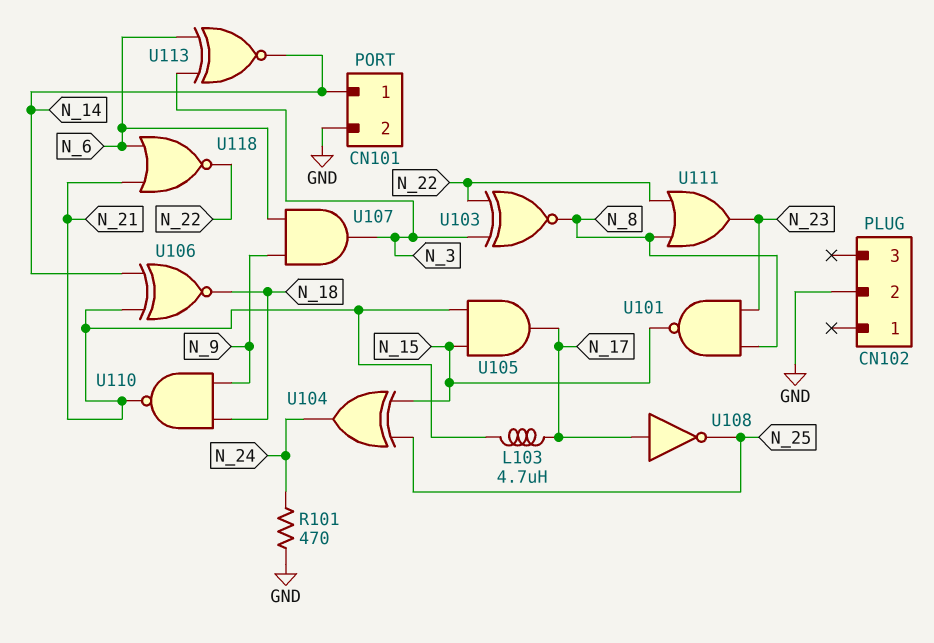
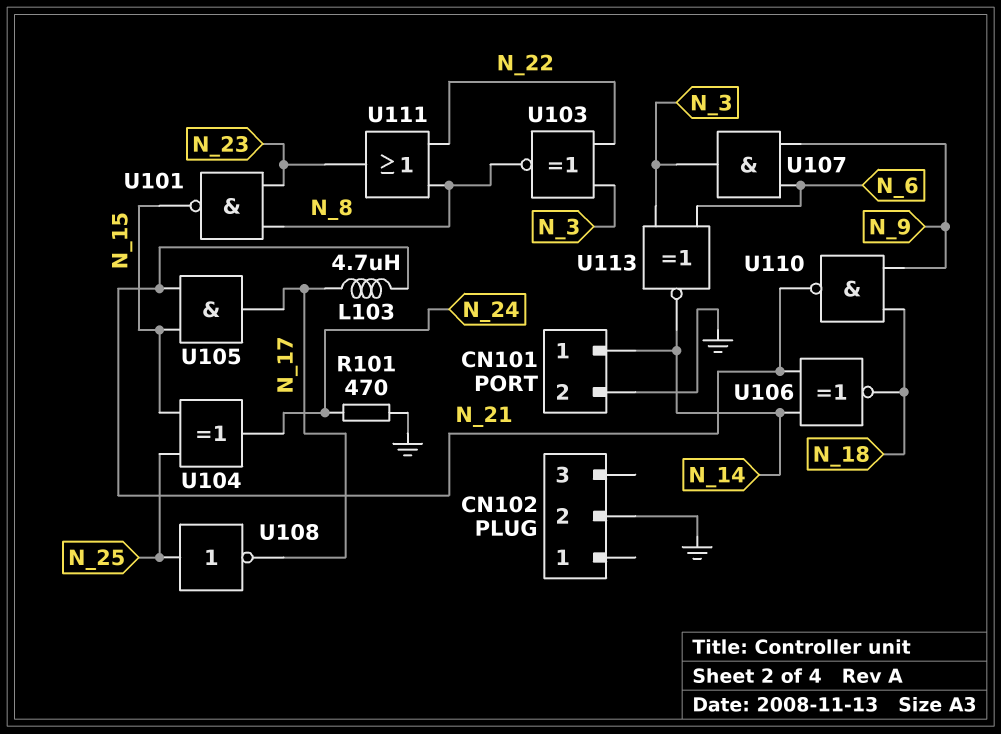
U108: NOT (in N_17, out N_25) -> NOT (in N_25, out N_17)
U118: NOR (in N_6, in N_21, out N_22) -> none

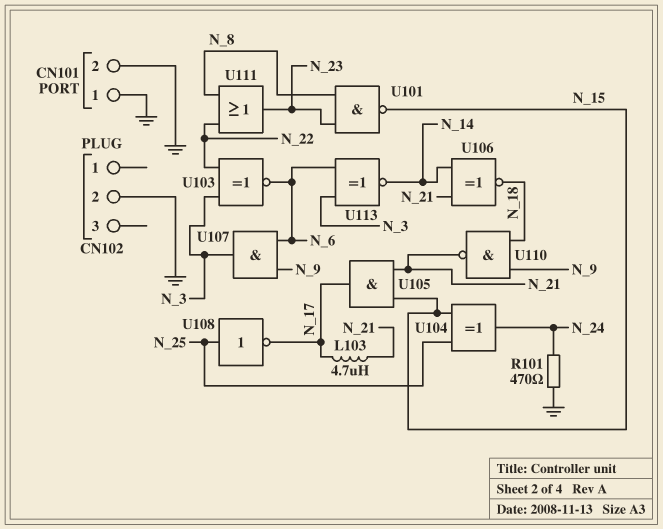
CN101 pin 1: N_14 -> GND
U103: XNOR (in N_3, in N_22, out N_8) -> XNOR (in N_3, in N_22, out N_6)

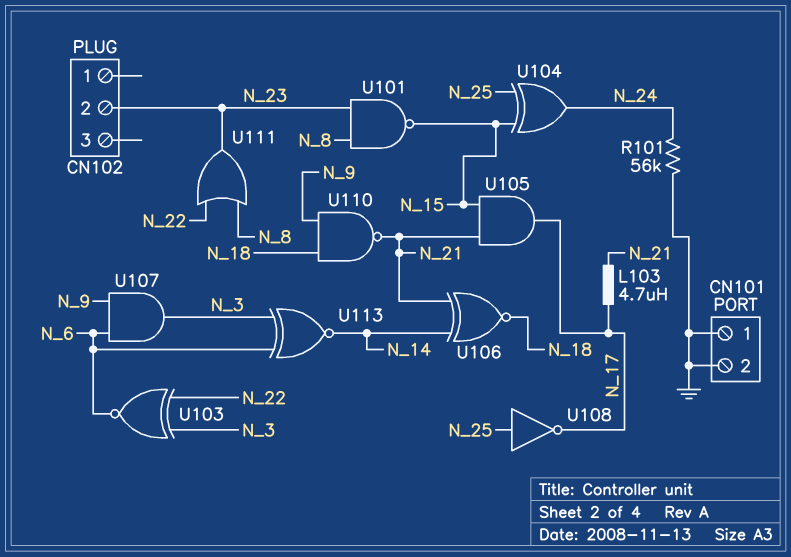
CN102 pin 2: GND -> N_23
R101: 470 (GND, N_24) -> 56k (GND, N_24)

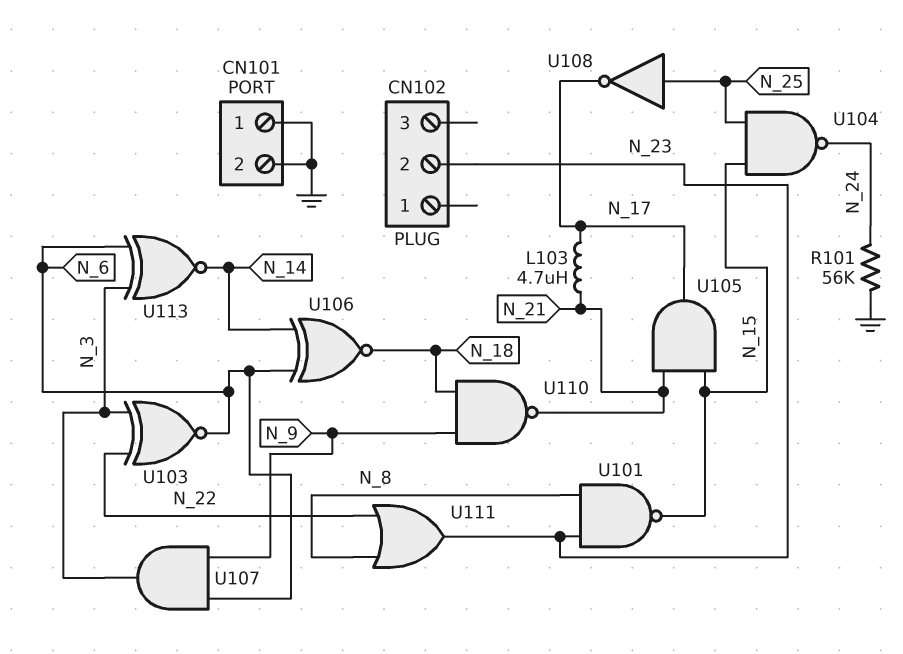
U104: XOR (in N_15, in N_25, out N_24) -> NAND (in N_15, in N_25, out N_24)
U106: XNOR (in N_14, in N_21, out N_18) -> XNOR (in N_6, in N_14, out N_18)

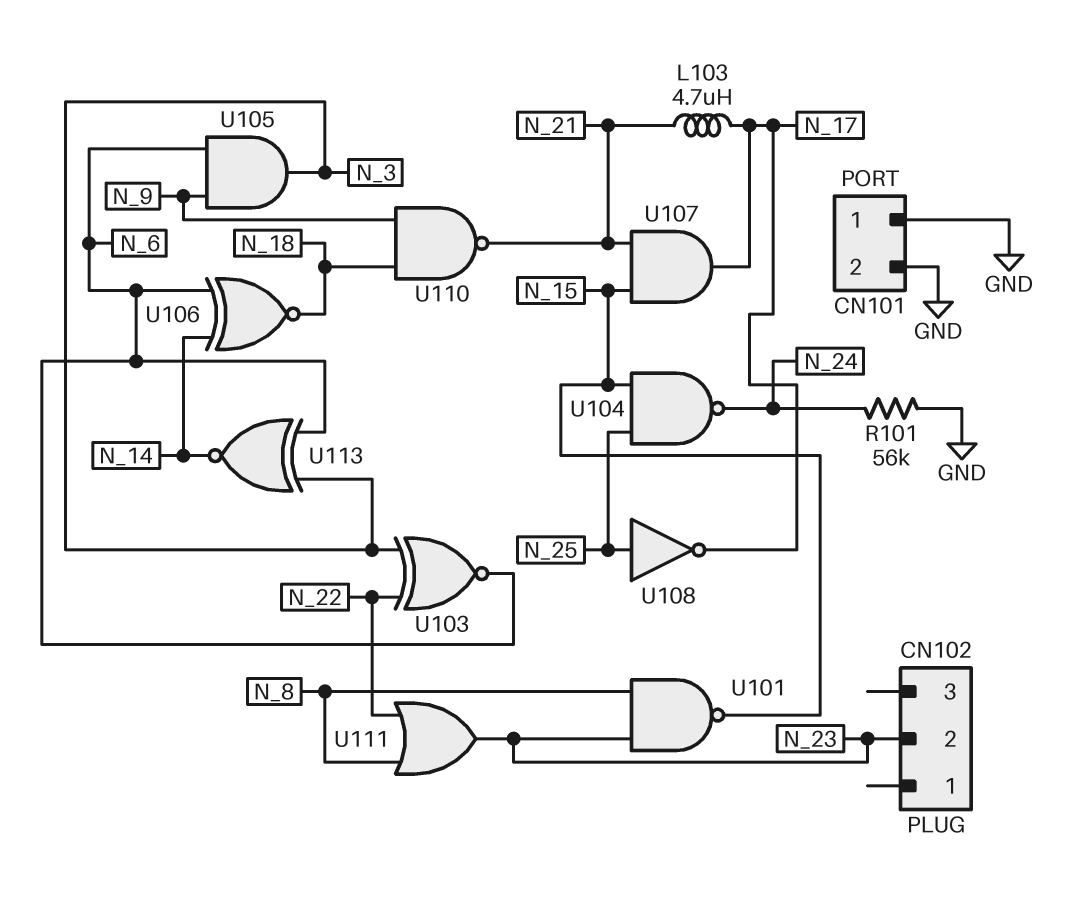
U105: AND (in N_15, in N_21, out N_17) -> AND (in N_6, in N_9, out N_3)
U107: AND (in N_6, in N_9, out N_3) -> AND (in N_15, in N_21, out N_17)

